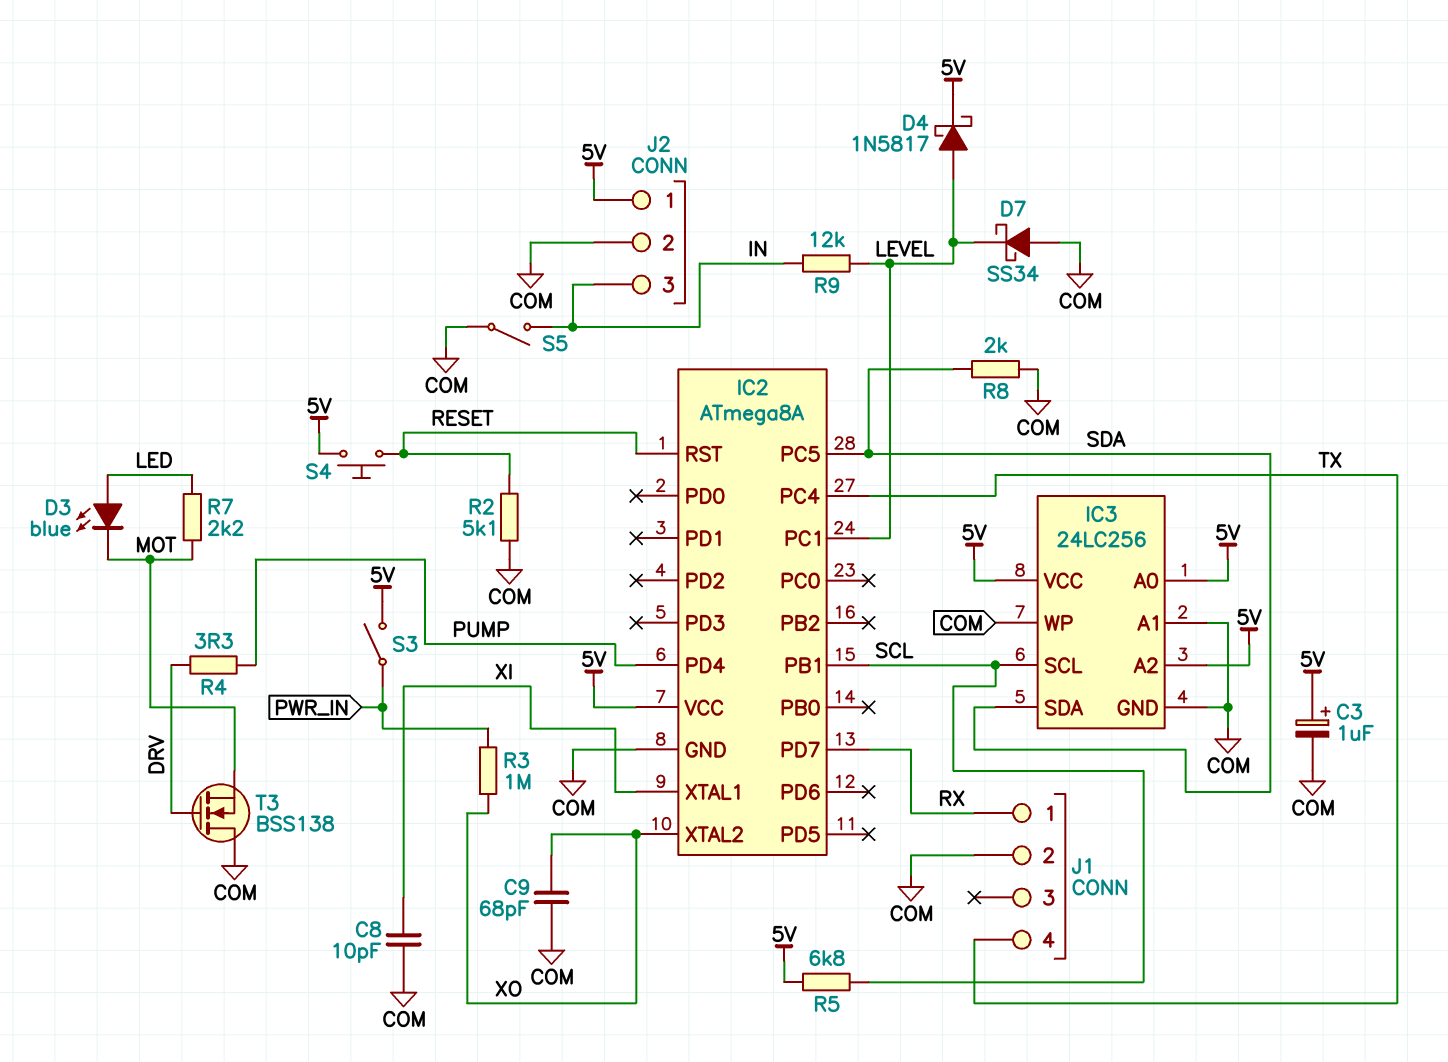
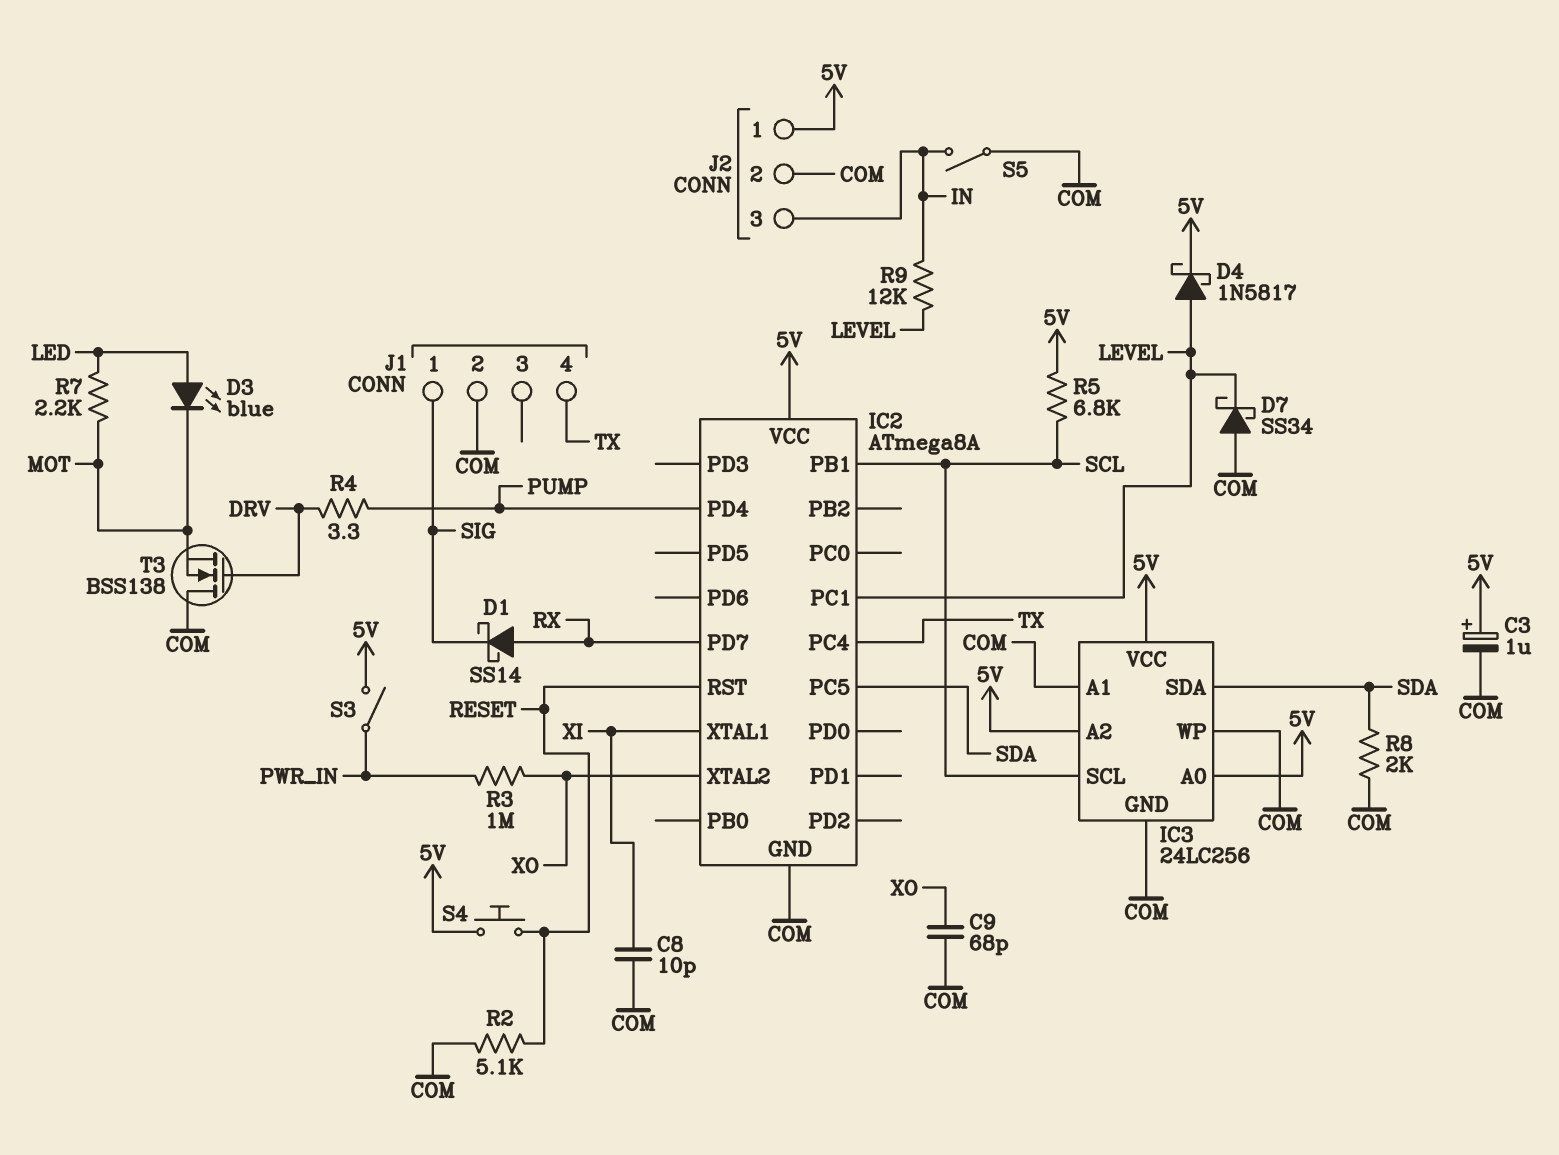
D1: none -> schottky SS14 (A RX, K SIG)
J1 pin 1: RX -> SIG

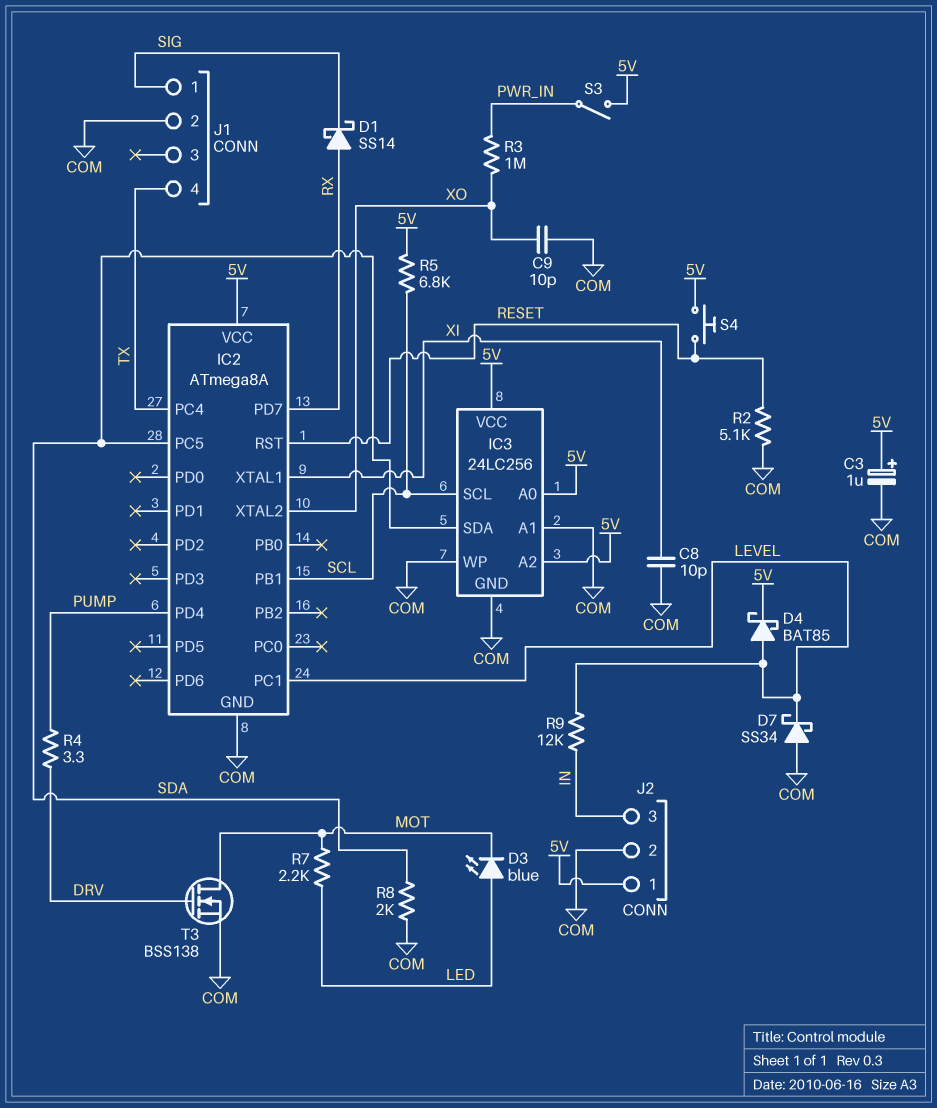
C9: 68pF (COM, XO) -> 10pF (COM, XO)
D4: schottky 1N5817 (A LEVEL, K 5V) -> schottky BAT85 (A LEVEL, K 5V)
S5: switch (COM, IN) -> none
T3: NMOS BSS138 (G DRV, D COM, S MOT) -> NMOS BSS138 (G DRV, D MOT, S COM)

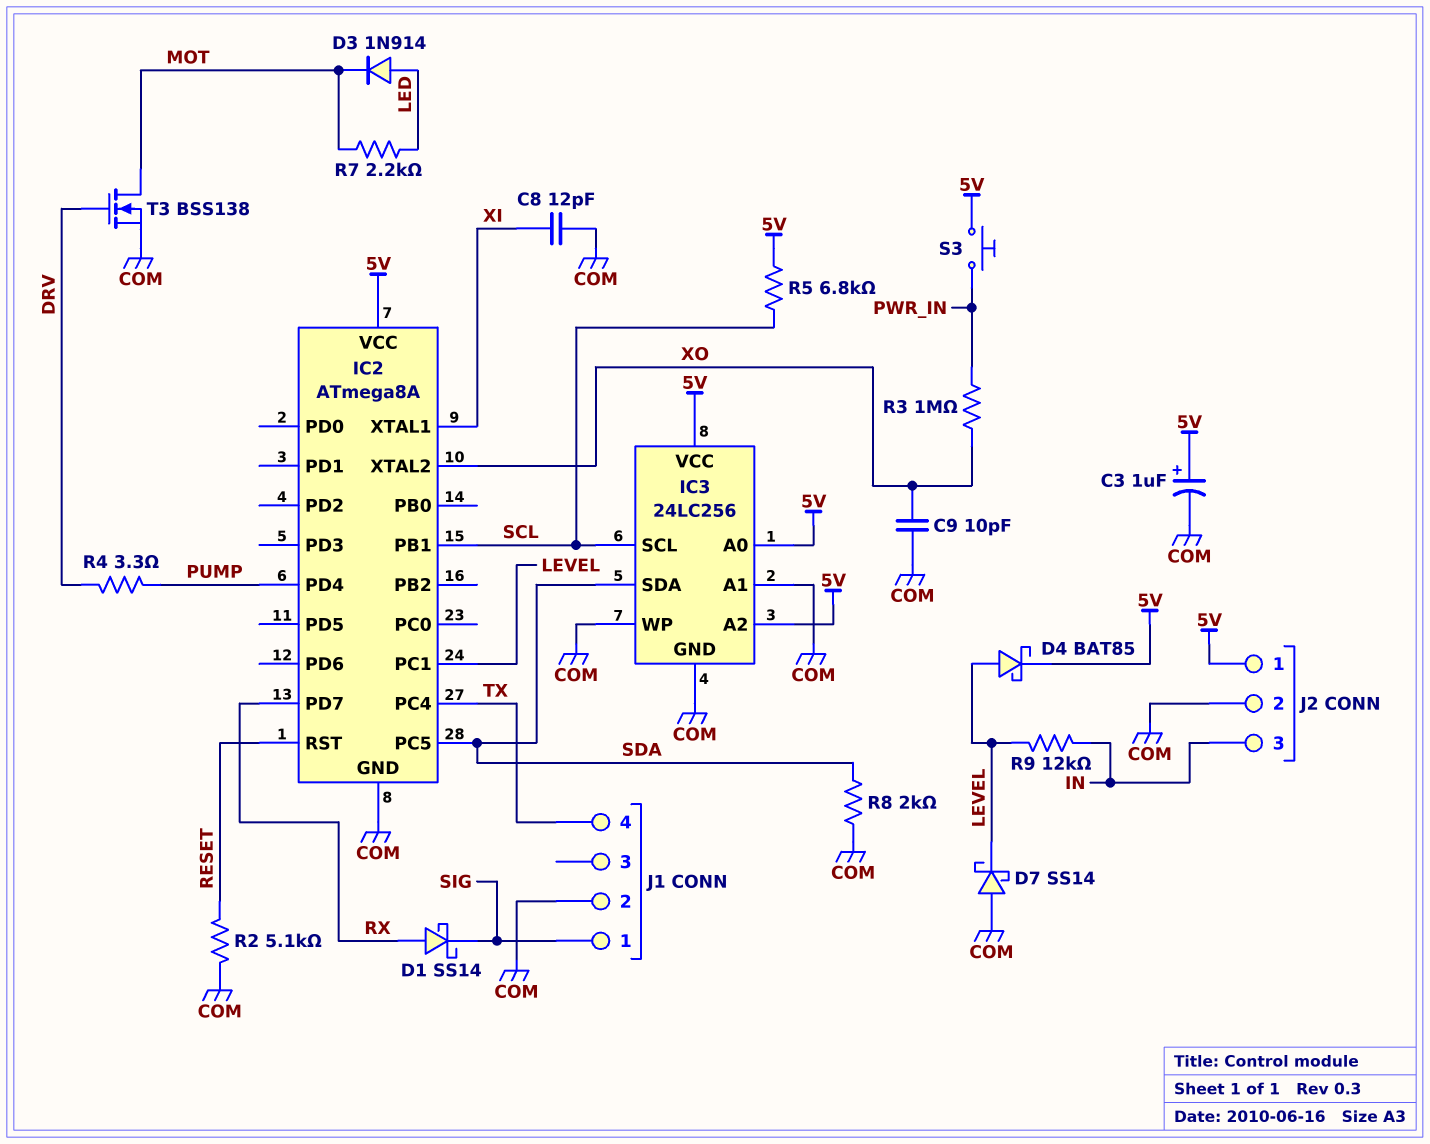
C8: 10pF (COM, XI) -> 12pF (COM, XI)
D3: LED blue (A LED, K MOT) -> diode 1N914 (A LED, K MOT)
D7: schottky SS34 (A COM, K LEVEL) -> schottky SS14 (A COM, K LEVEL)
S3: switch (5V, PWR_IN) -> button (5V, PWR_IN)
S4: button (5V, RESET) -> none

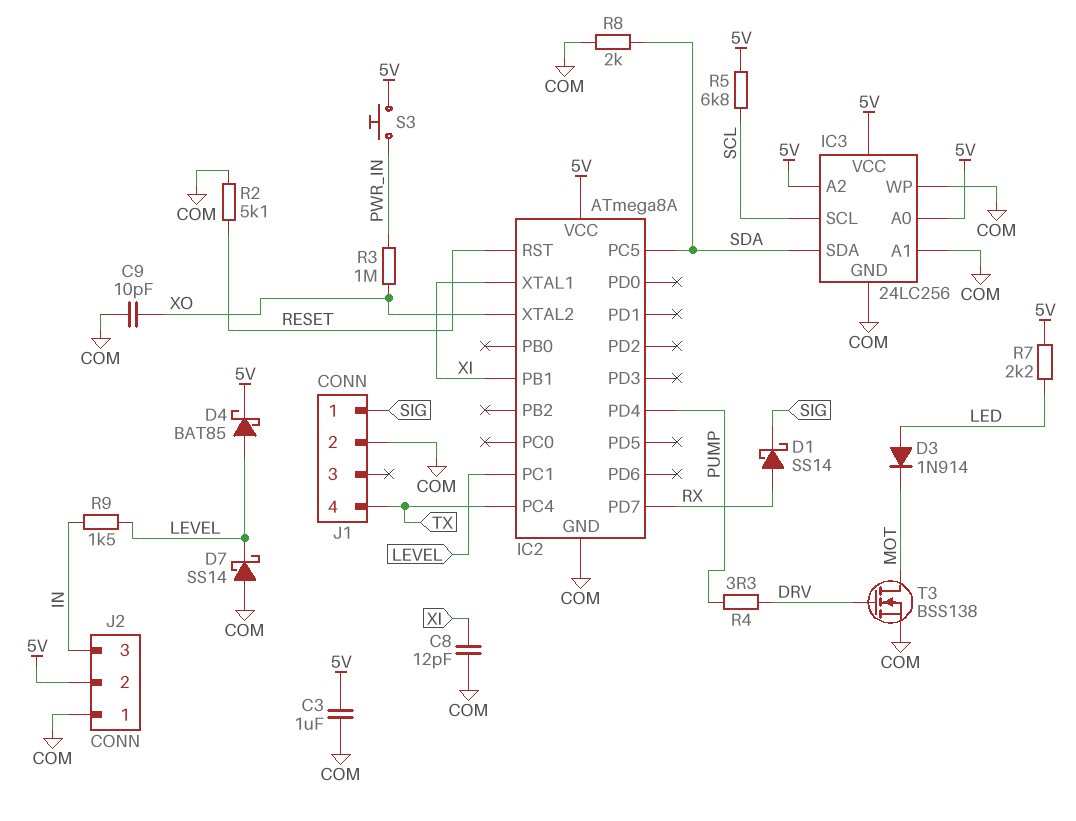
C3: 1uF (plus 5V, minus COM) -> 1uF (5V, COM)
IC2 pin PB1: SCL -> XI
J2 pin 1: 5V -> COM
J2 pin 2: COM -> 5V
R7: 2.2k (LED, MOT) -> 2.2k (5V, LED)
R9: 12k (IN, LEVEL) -> 1.5k (IN, LEVEL)

